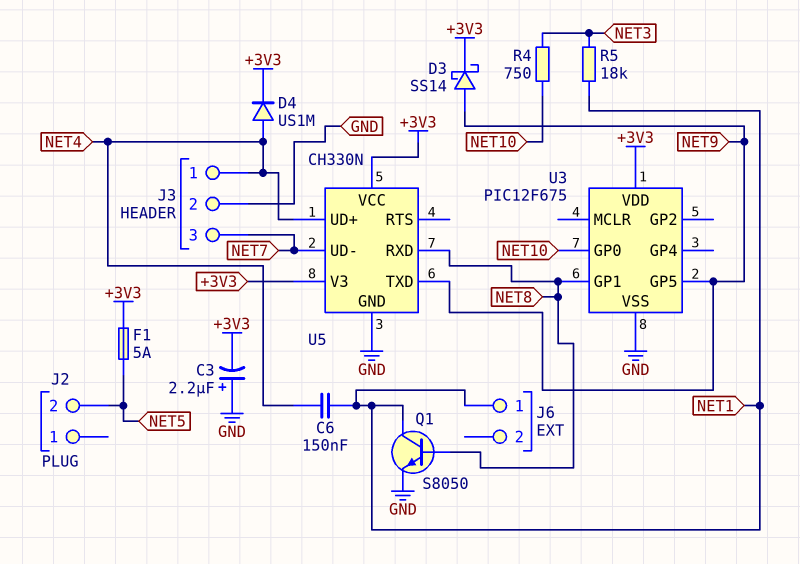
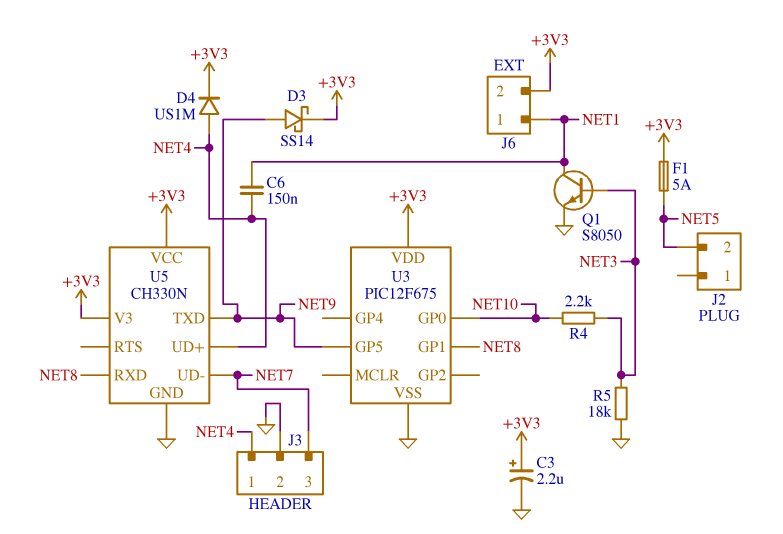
C3: 2.2uF (plus GND, minus +3V3) -> 2.2uF (plus +3V3, minus GND)
J6 pin 2: none -> +3V3
Q1: NPN S8050 (B NET8, C NET1, E GND) -> NPN S8050 (B NET3, C NET1, E GND)
R4: 750 (NET3, NET10) -> 2.2k (NET3, NET10)
R5: 18k (NET1, NET3) -> 18k (GND, NET3)

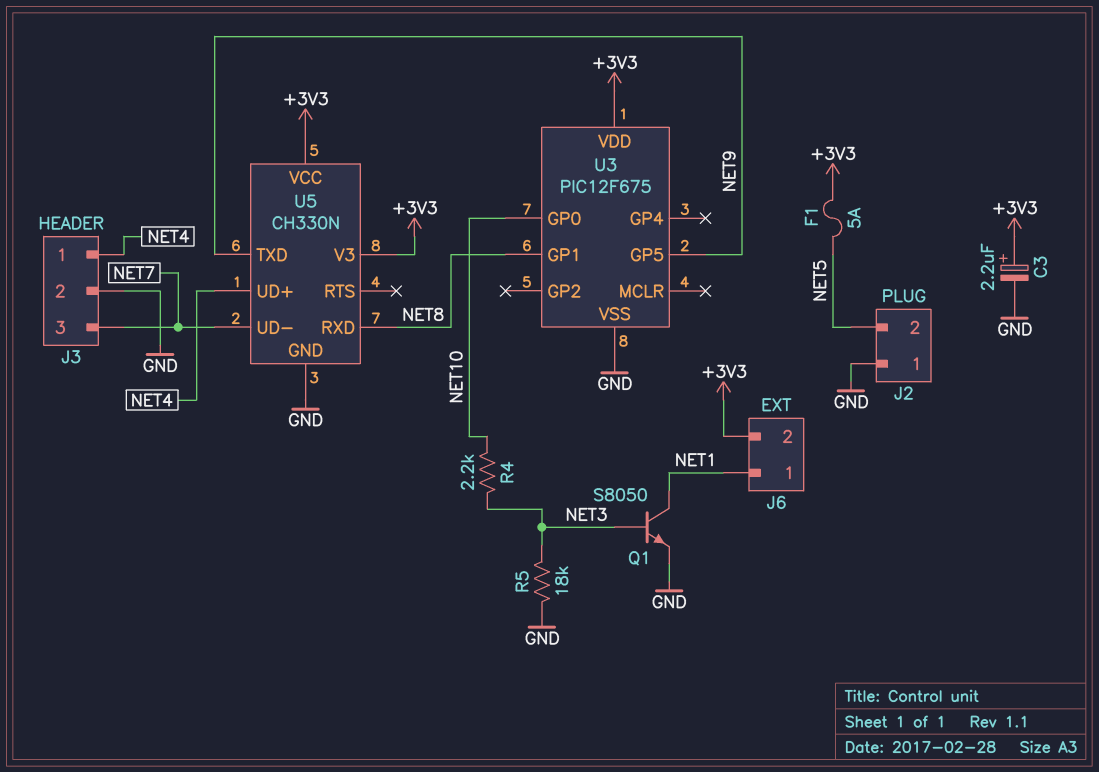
C6: 150nF (NET1, NET4) -> none
D3: schottky SS14 (A NET9, K +3V3) -> none
D4: diode US1M (A NET4, K +3V3) -> none
J2 pin 1: none -> GND

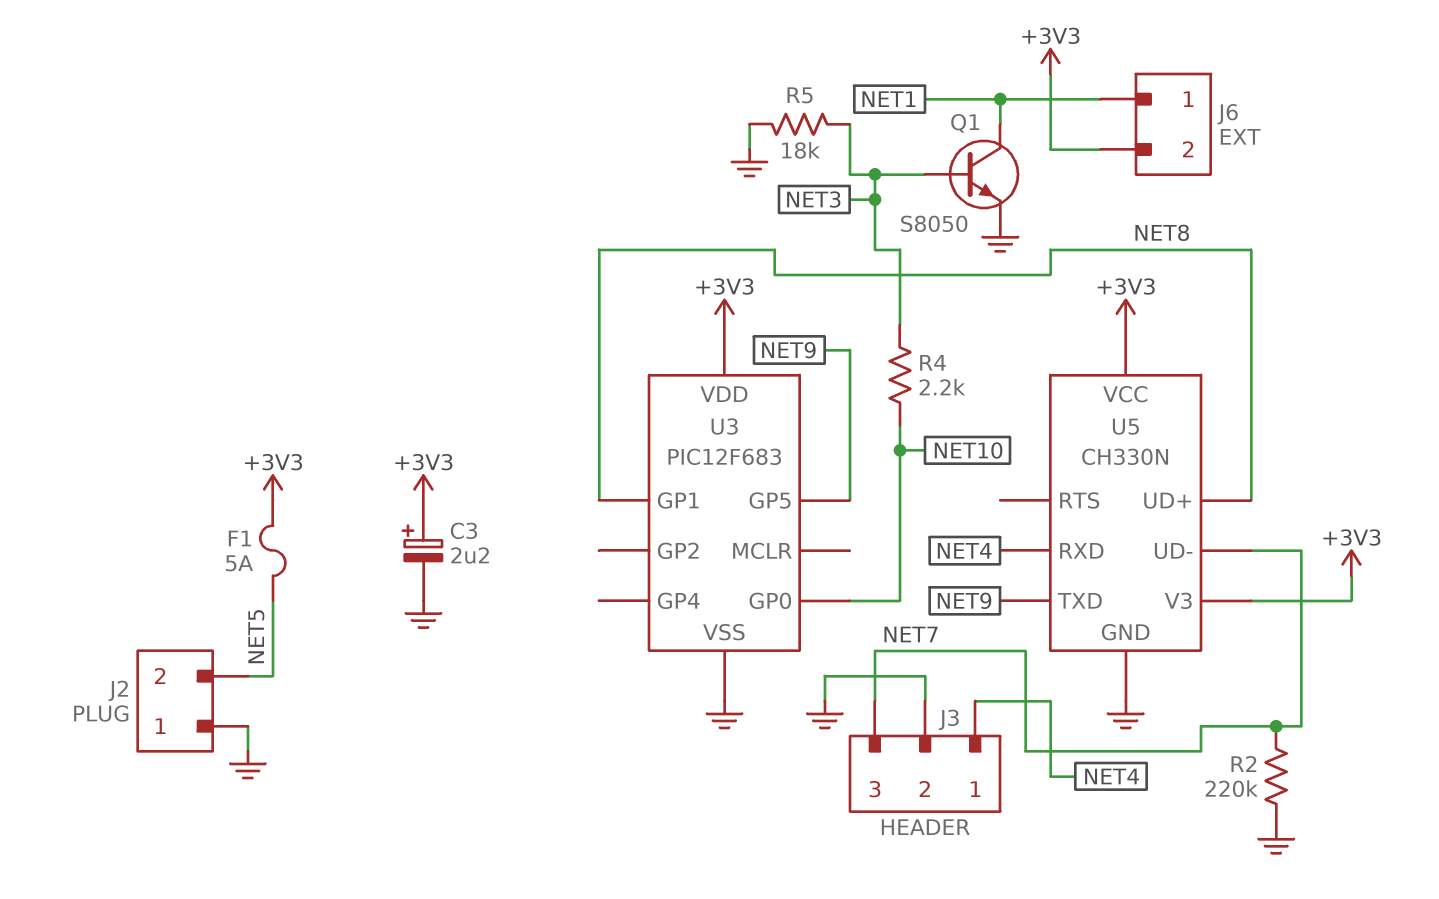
R2: none -> 220k (GND, NET7)
U3: PIC12F675 -> PIC12F683
U5 pin RXD: NET8 -> NET4
U5 pin UD+: NET4 -> NET8

